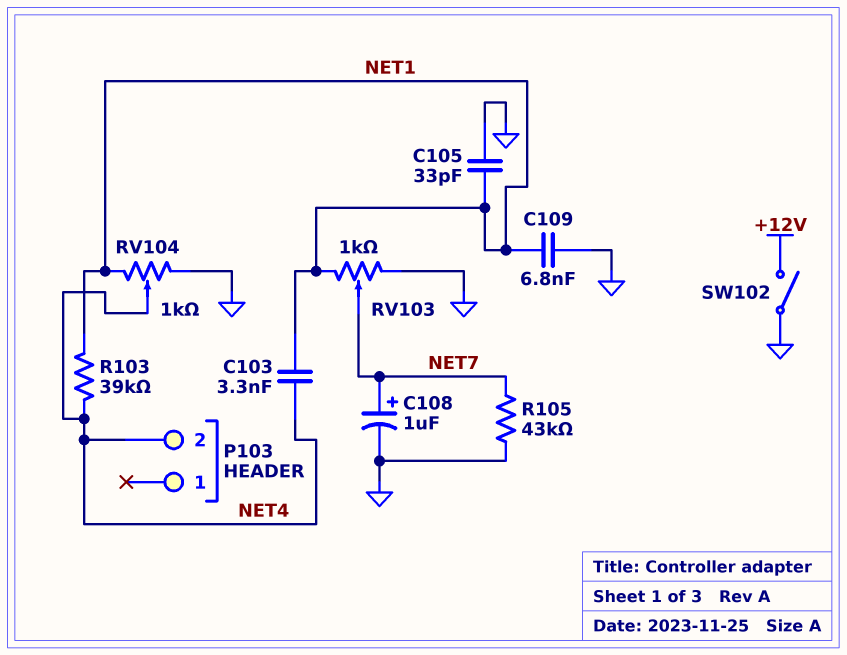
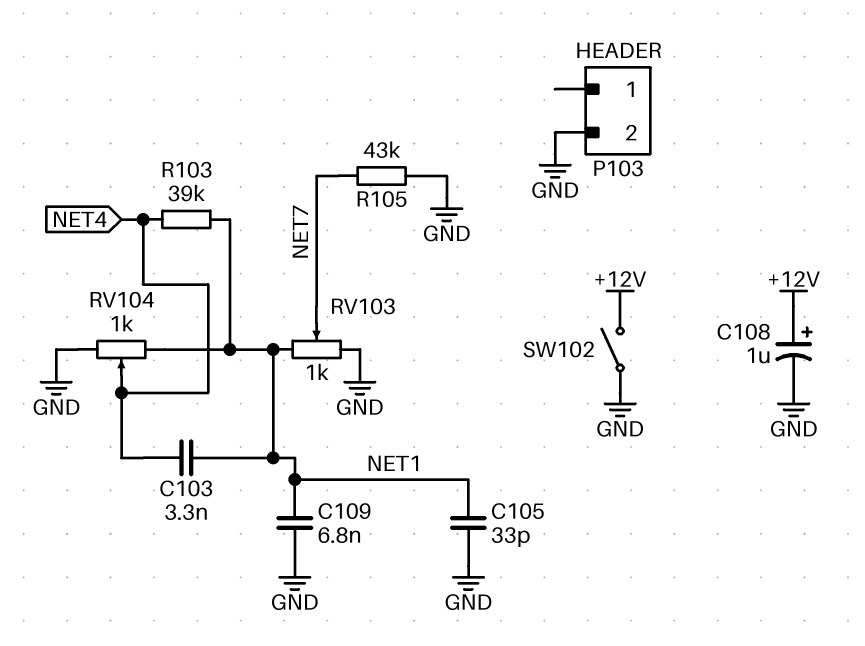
C108: 1uF (plus NET7, minus GND) -> 1uF (plus +12V, minus GND)
P103 pin 2: NET4 -> GND

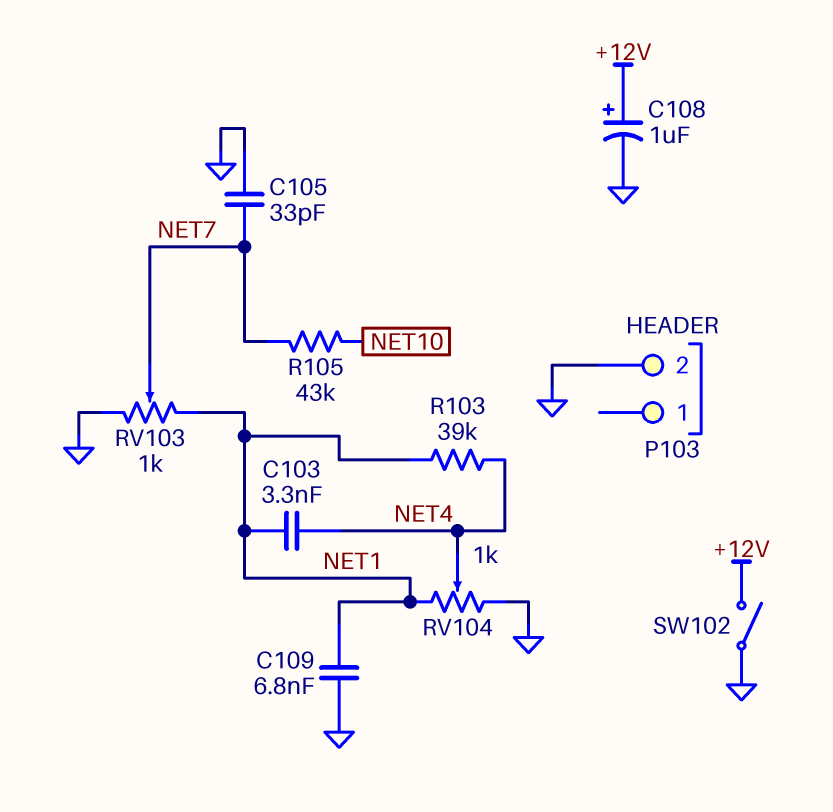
C105: 33pF (GND, NET1) -> 33pF (GND, NET7)
R105: 43k (GND, NET7) -> 43k (NET7, NET10)

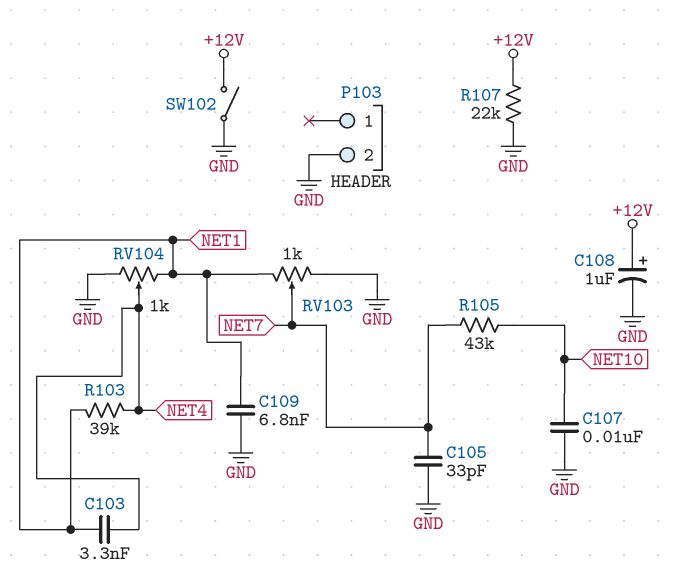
C107: none -> 10nF (GND, NET10)
R107: none -> 22k (+12V, GND)

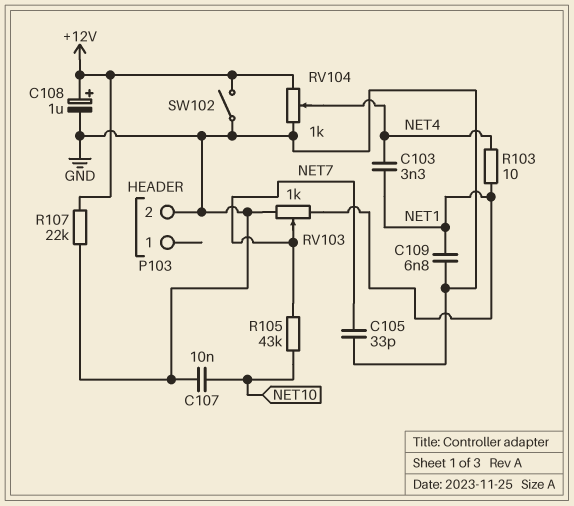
R103: 39k (NET1, NET4) -> 10 (NET1, NET4)
RV104: 1k (GND, NET1, wiper NET4) -> 1k (+12V, GND, wiper NET4)

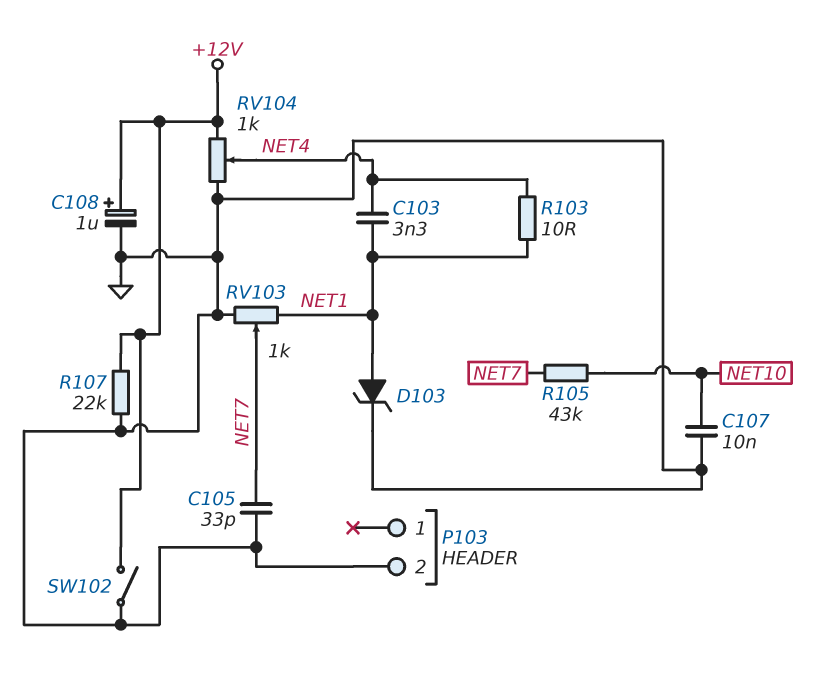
C109: 6.8nF (GND, NET1) -> none
D103: none -> zener (A NET1, K GND)

